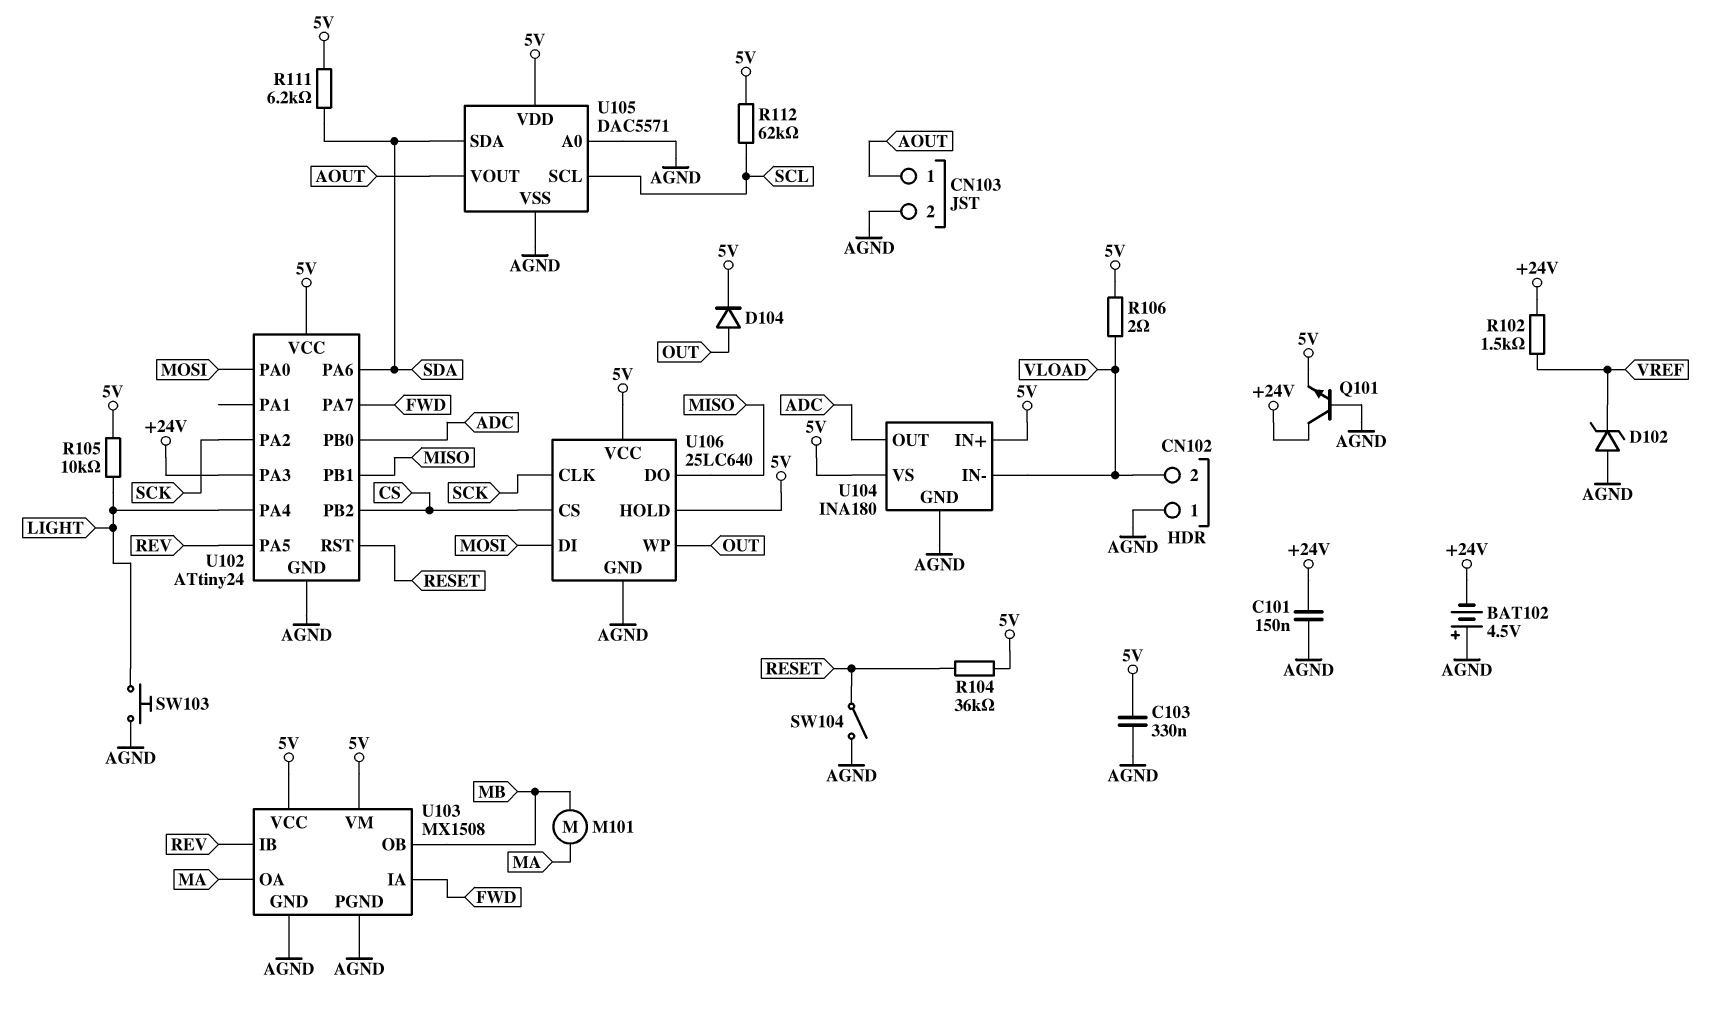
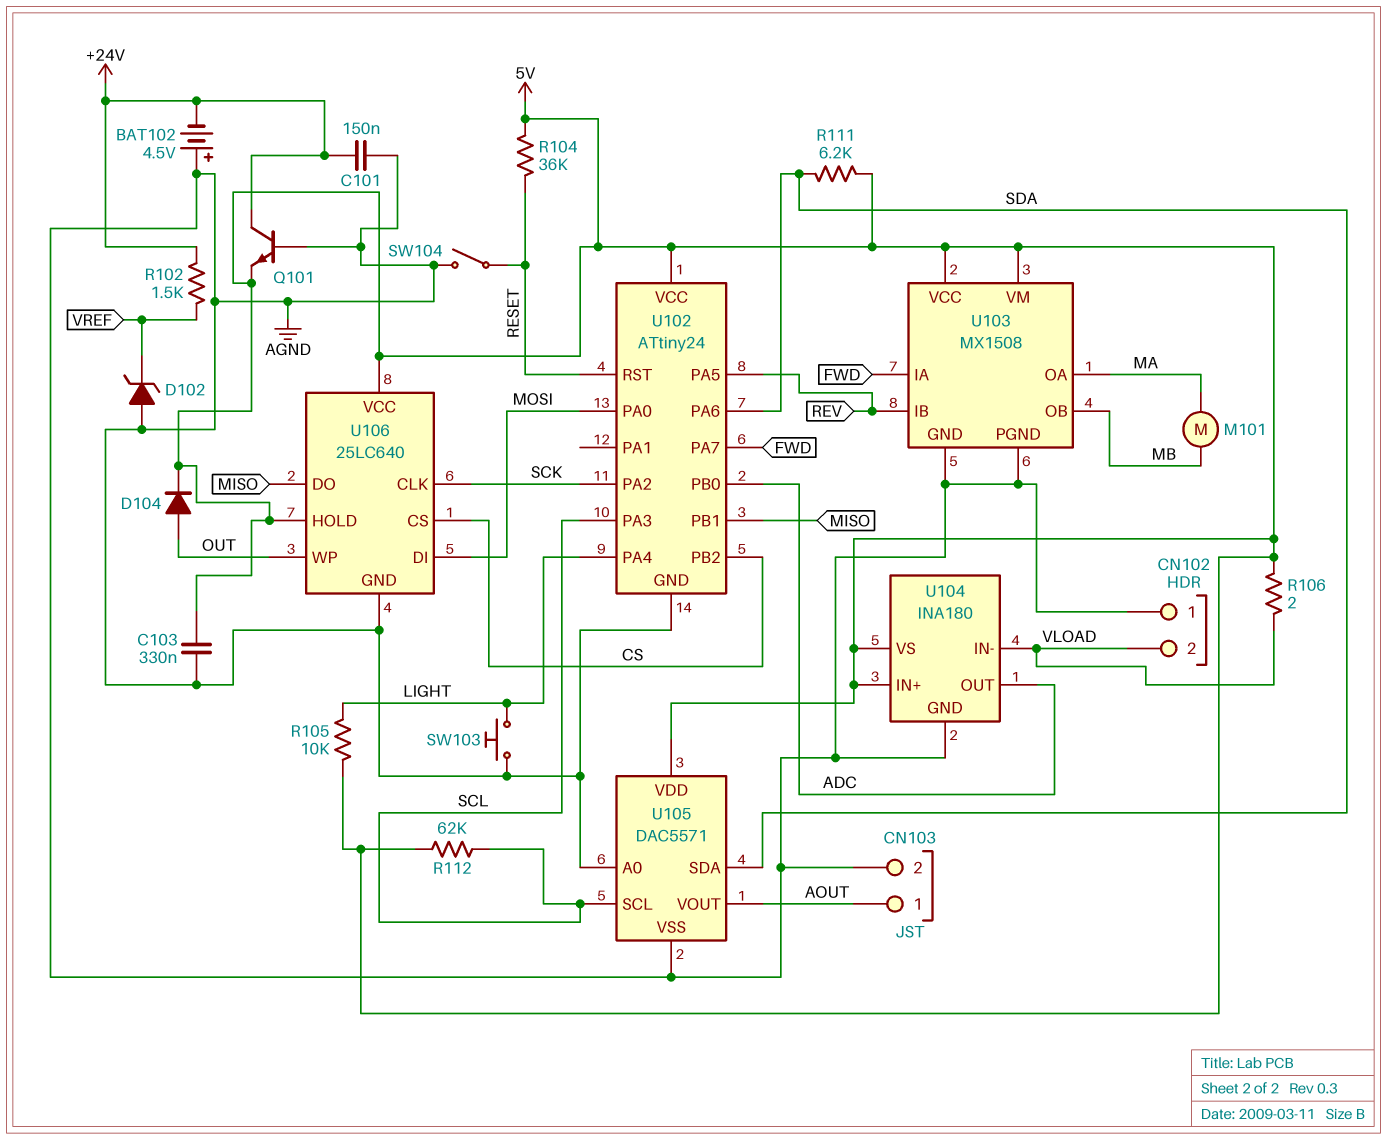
U102 pin PA3: +24V -> SCL

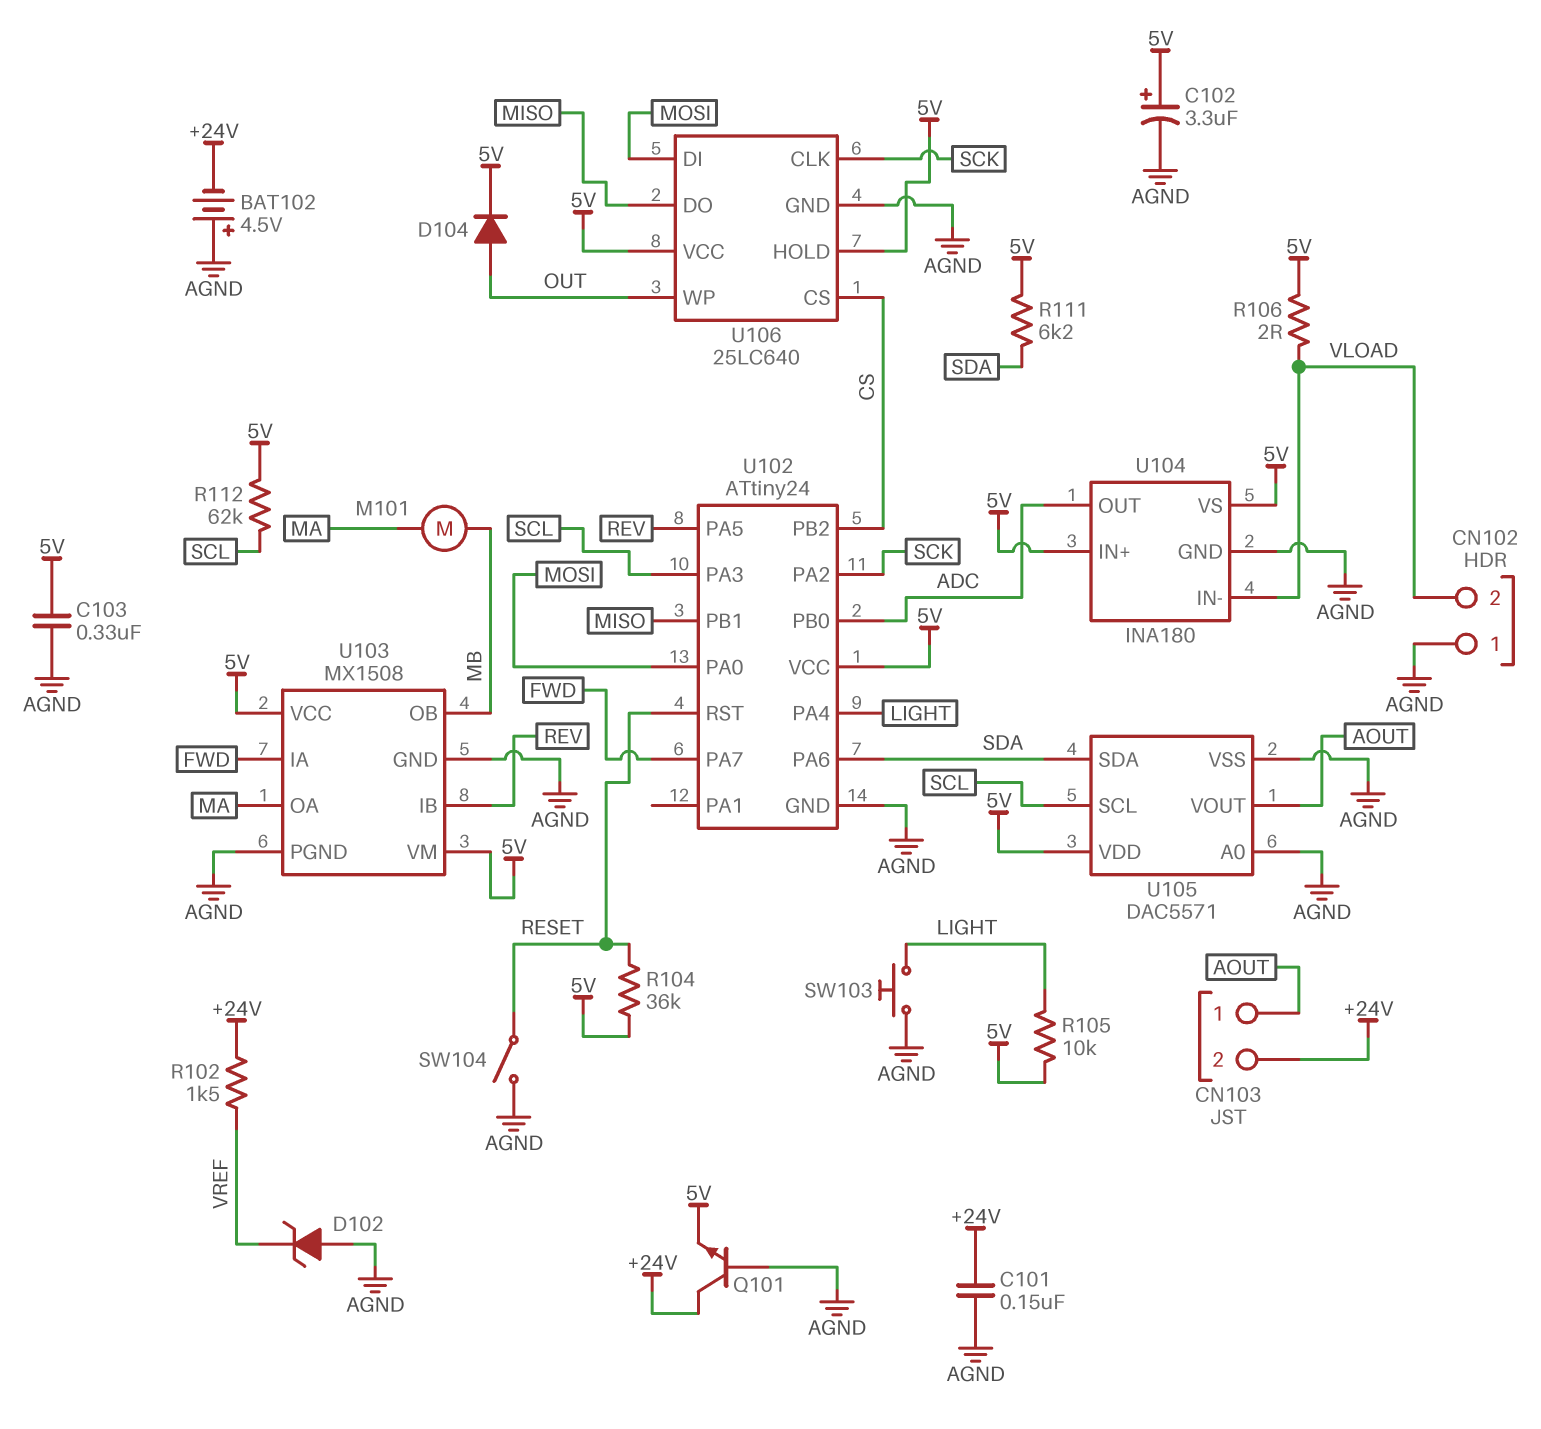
C102: none -> 3.3uF (plus 5V, minus AGND)
CN103 pin 2: AGND -> +24V

